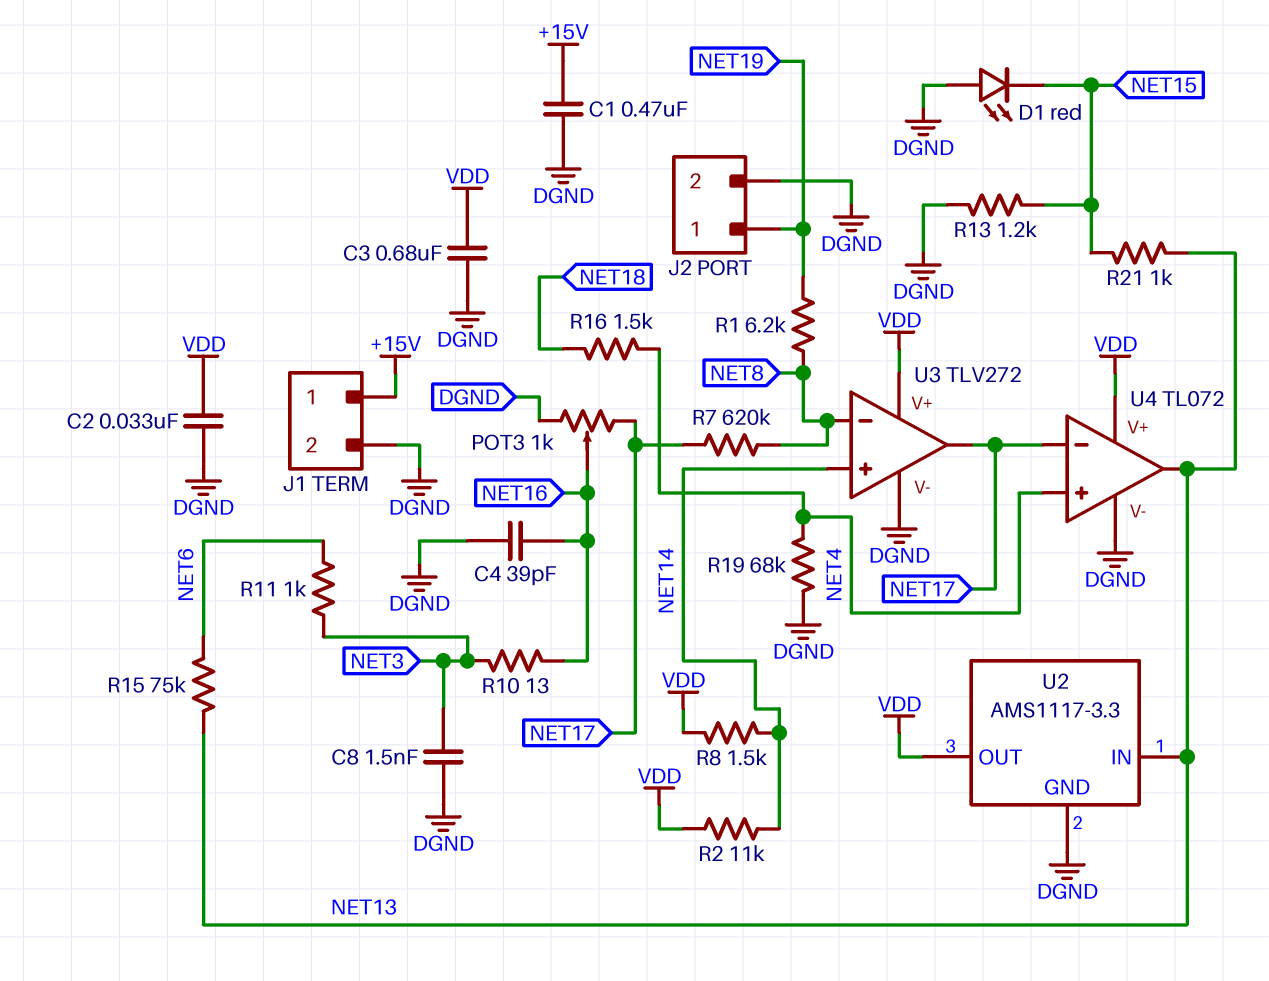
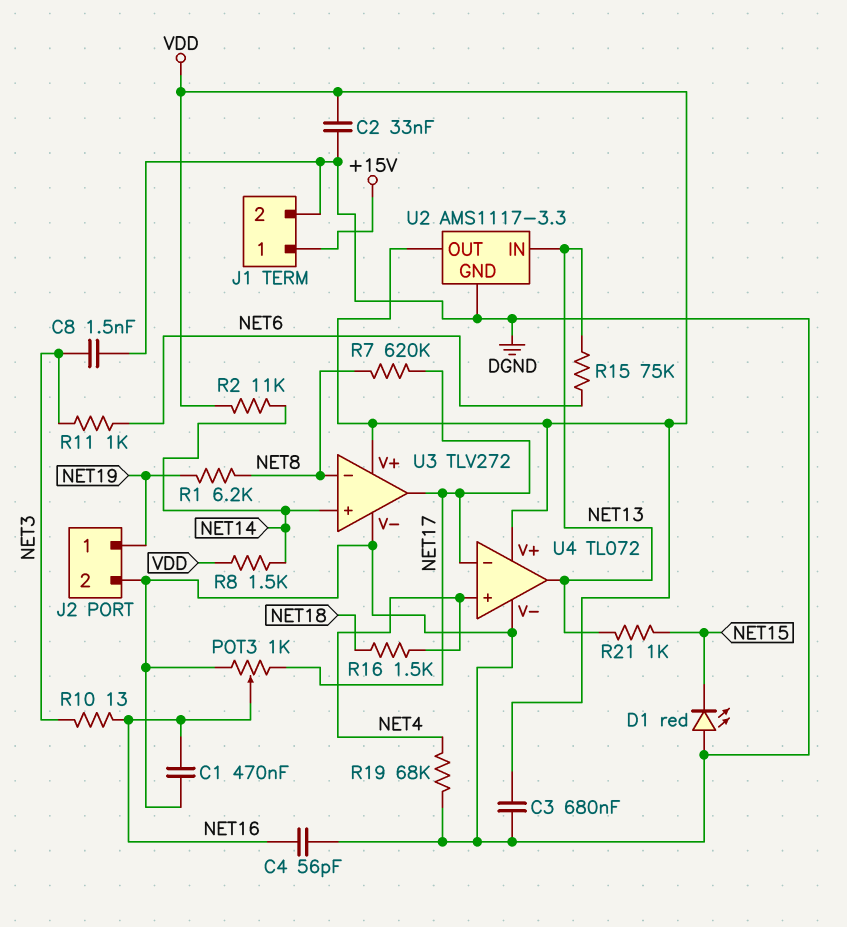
C1: 470nF (+15V, DGND) -> 470nF (DGND, NET16)
C4: 39pF (DGND, NET16) -> 56pF (DGND, NET16)
R13: 1.2k (DGND, NET15) -> none

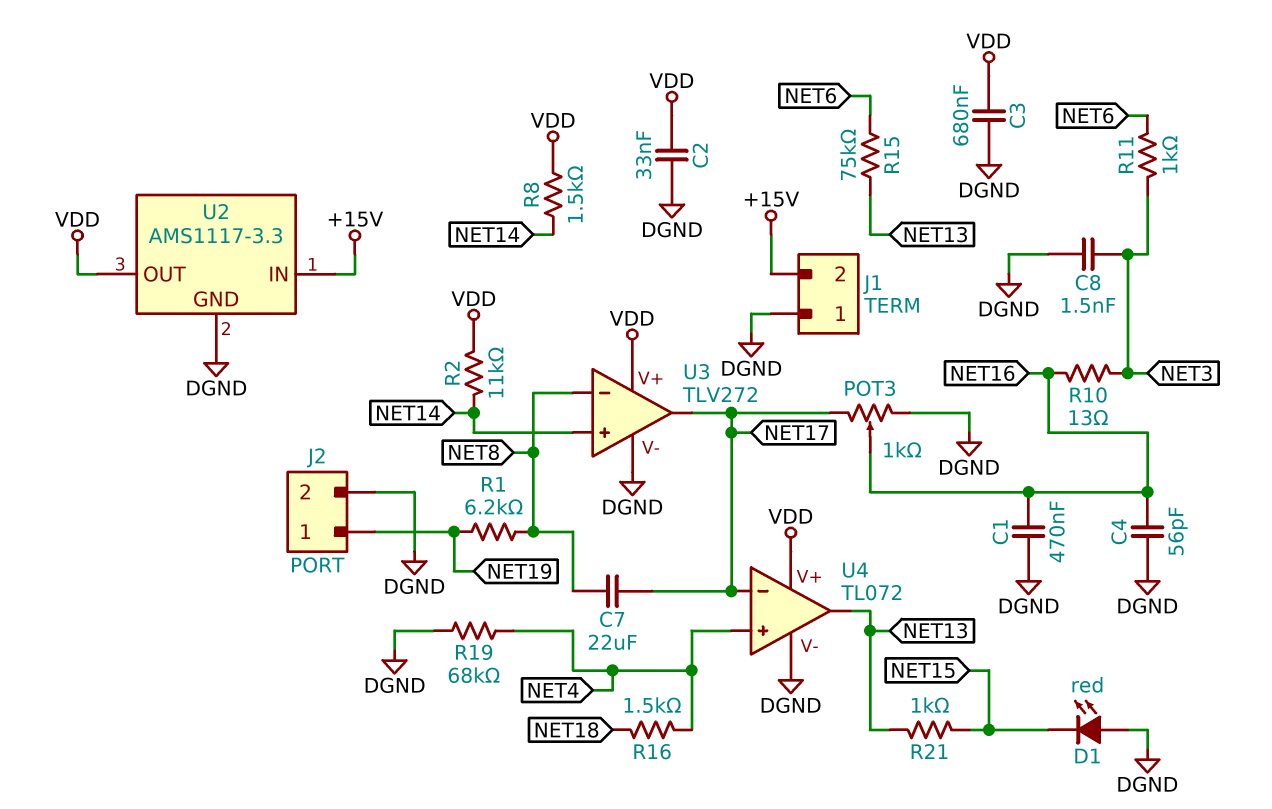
C7: none -> 22uF (NET8, NET17)
J1 pin 1: +15V -> DGND
J1 pin 2: DGND -> +15V
R7: 620k (NET8, NET17) -> none
U2 pin IN: NET13 -> +15V

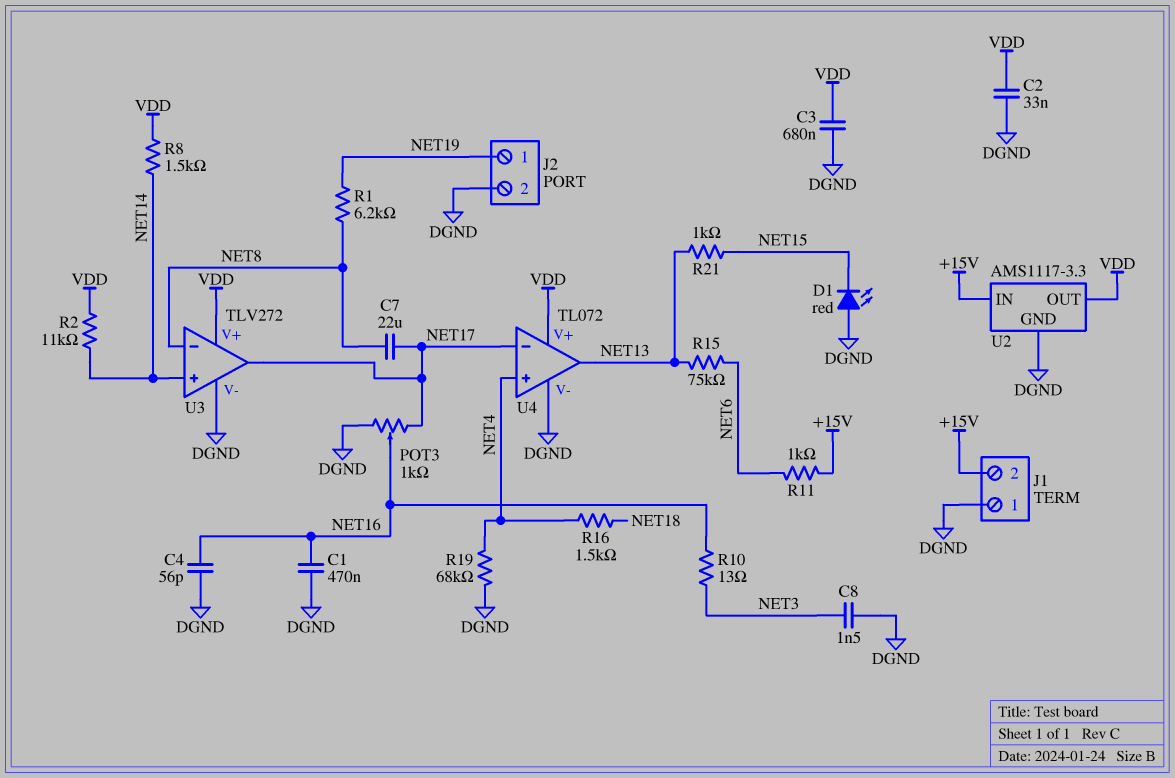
R11: 1k (NET3, NET6) -> 1k (+15V, NET6)

